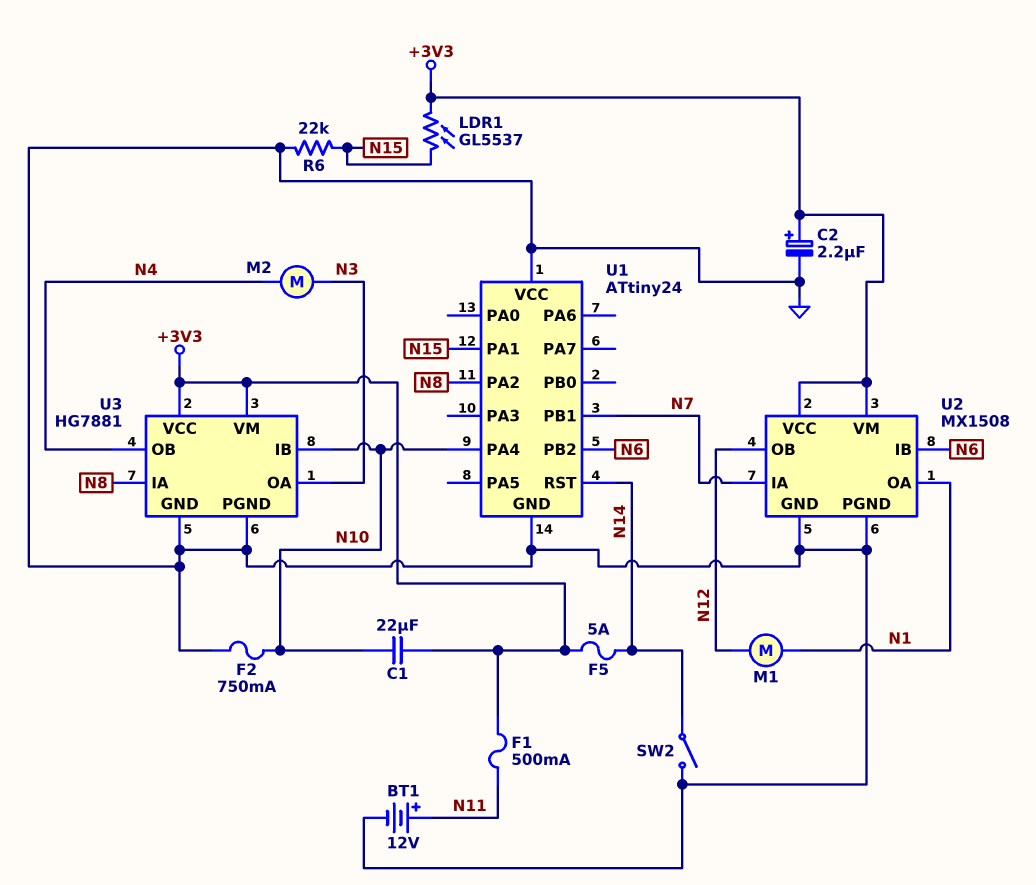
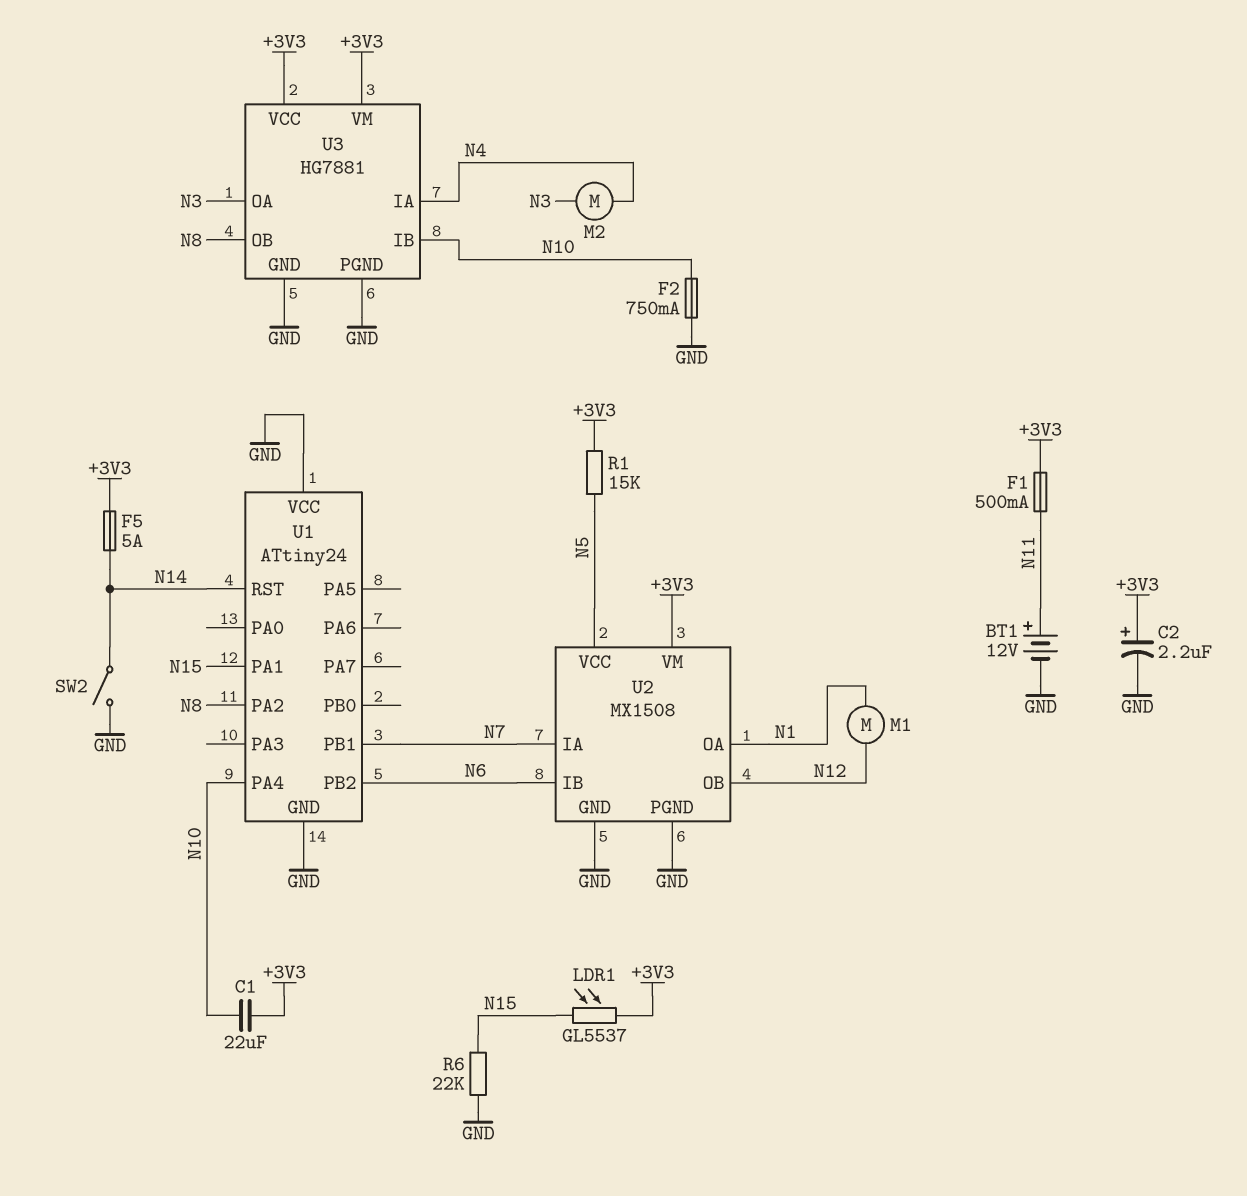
R1: none -> 15k (+3V3, N5)
U2 pin VCC: +3V3 -> N5
U3 pin IA: N8 -> N4
U3 pin OB: N4 -> N8

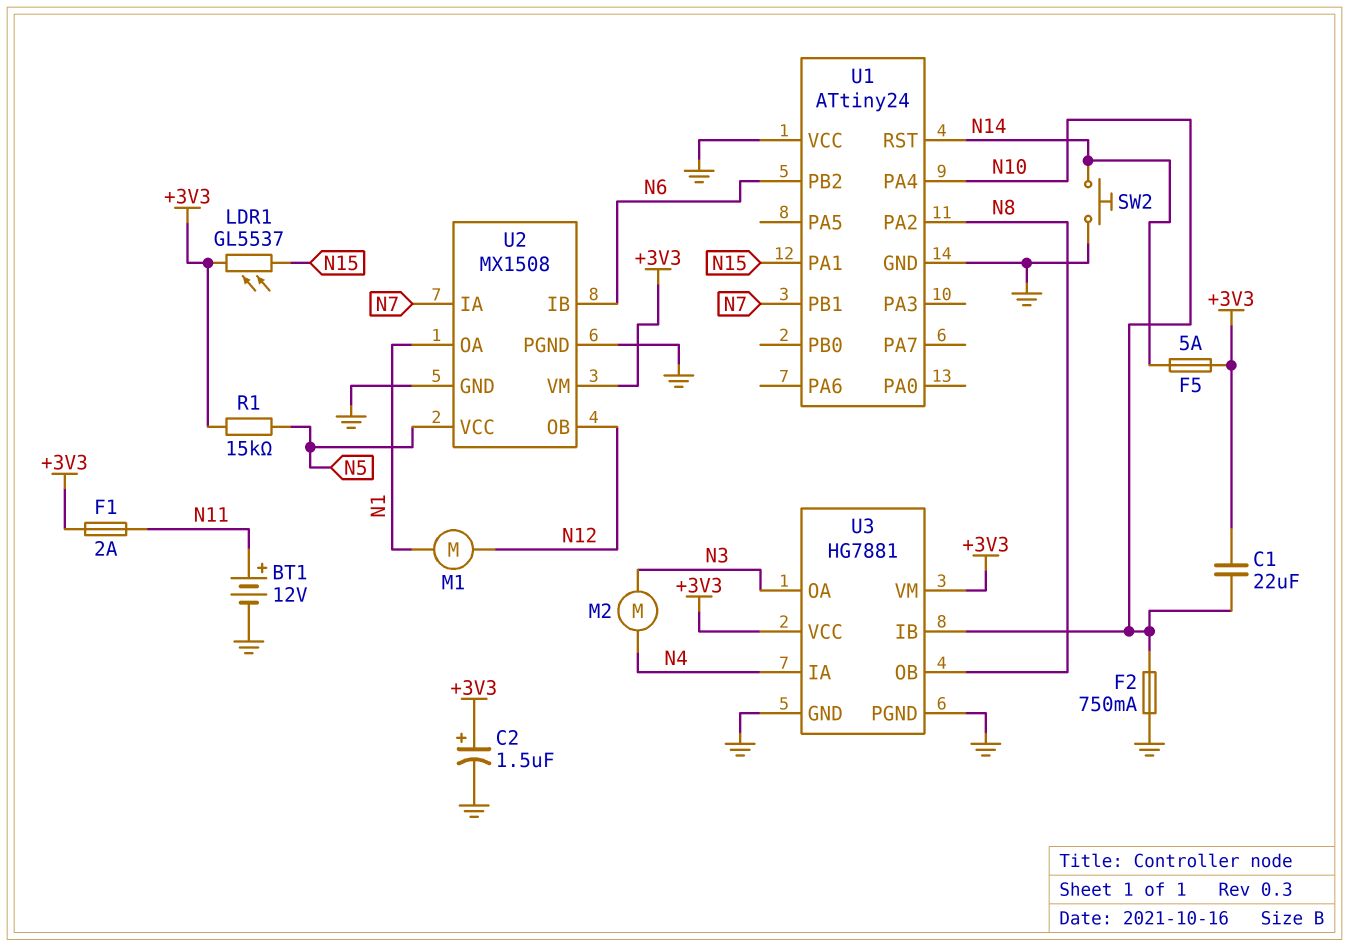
C2: 2.2uF (plus +3V3, minus GND) -> 1.5uF (plus +3V3, minus GND)
F1: 500mA (+3V3, N11) -> 2A (+3V3, N11)
R6: 22k (GND, N15) -> none
SW2: switch (GND, N14) -> button (GND, N14)

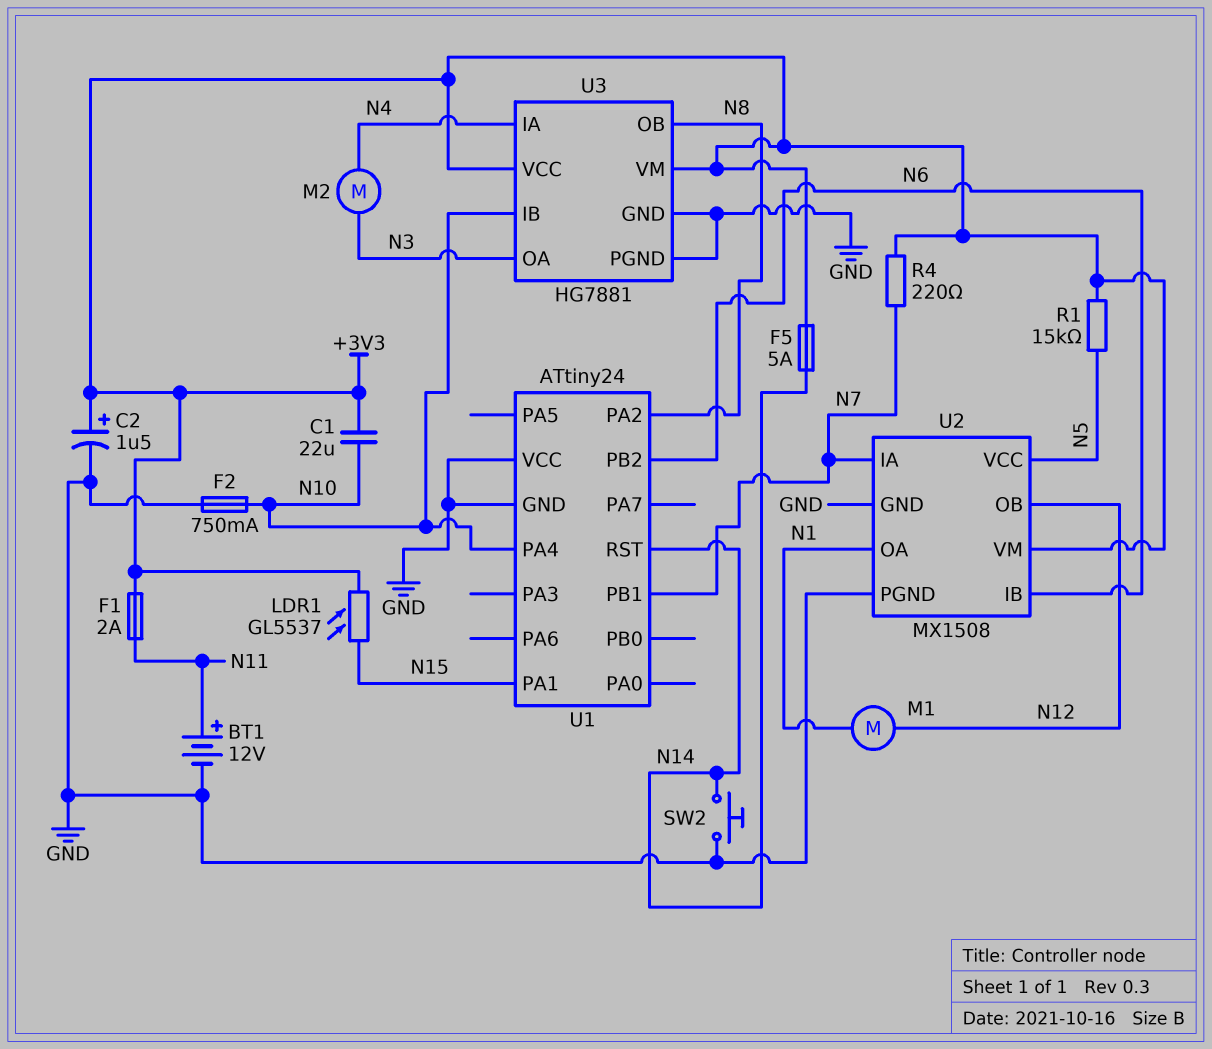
R4: none -> 220 (+3V3, N7)

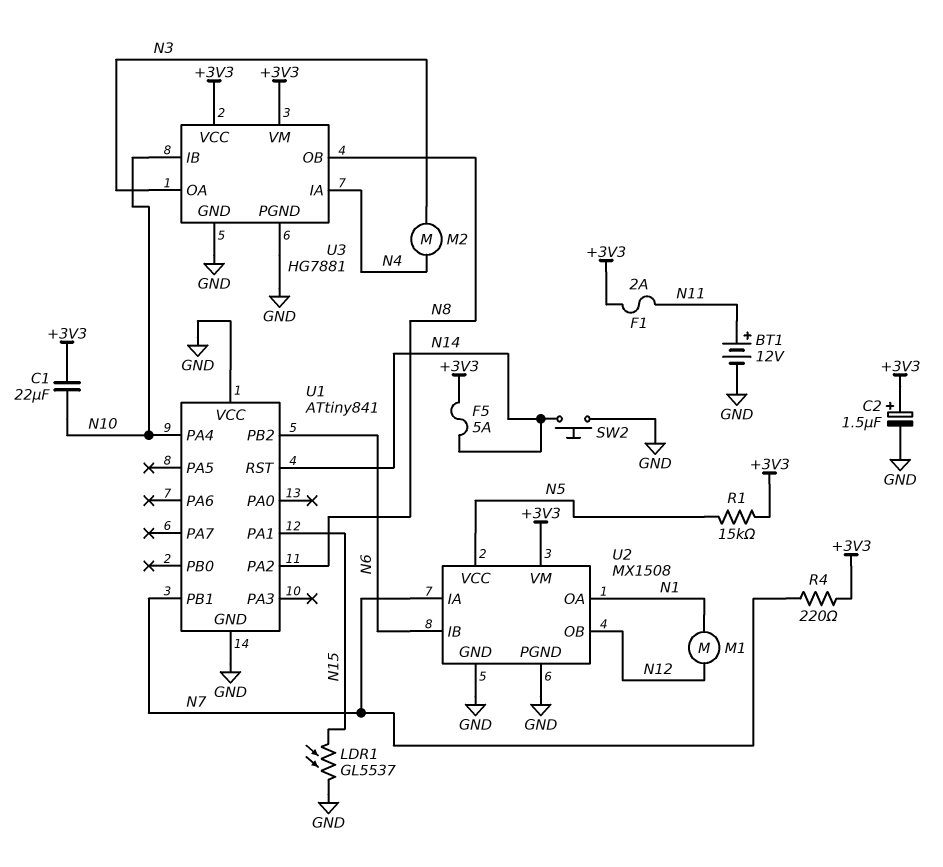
F2: 750mA (GND, N10) -> none
LDR1: GL5537 (+3V3, N15) -> GL5537 (GND, N15)
U1: ATtiny24 -> ATtiny841

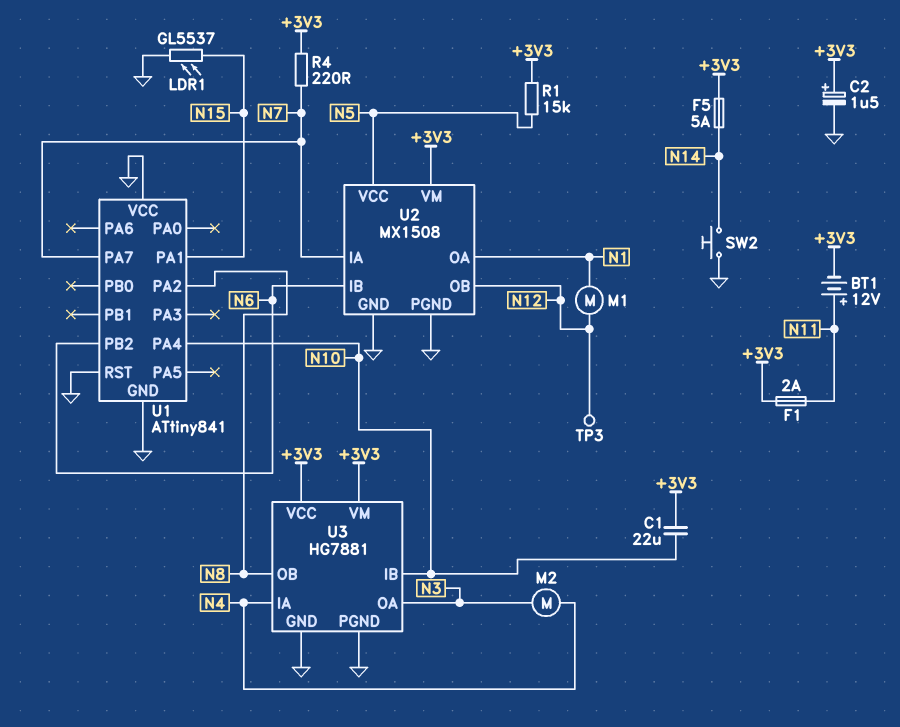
BT1: 12V (plus N11, minus GND) -> 12V (plus N11, minus +3V3)
TP3: none -> test point (N12)
U1 pin PA7: none -> N7
U1 pin PB1: N7 -> none
U1 pin RST: N14 -> GND

